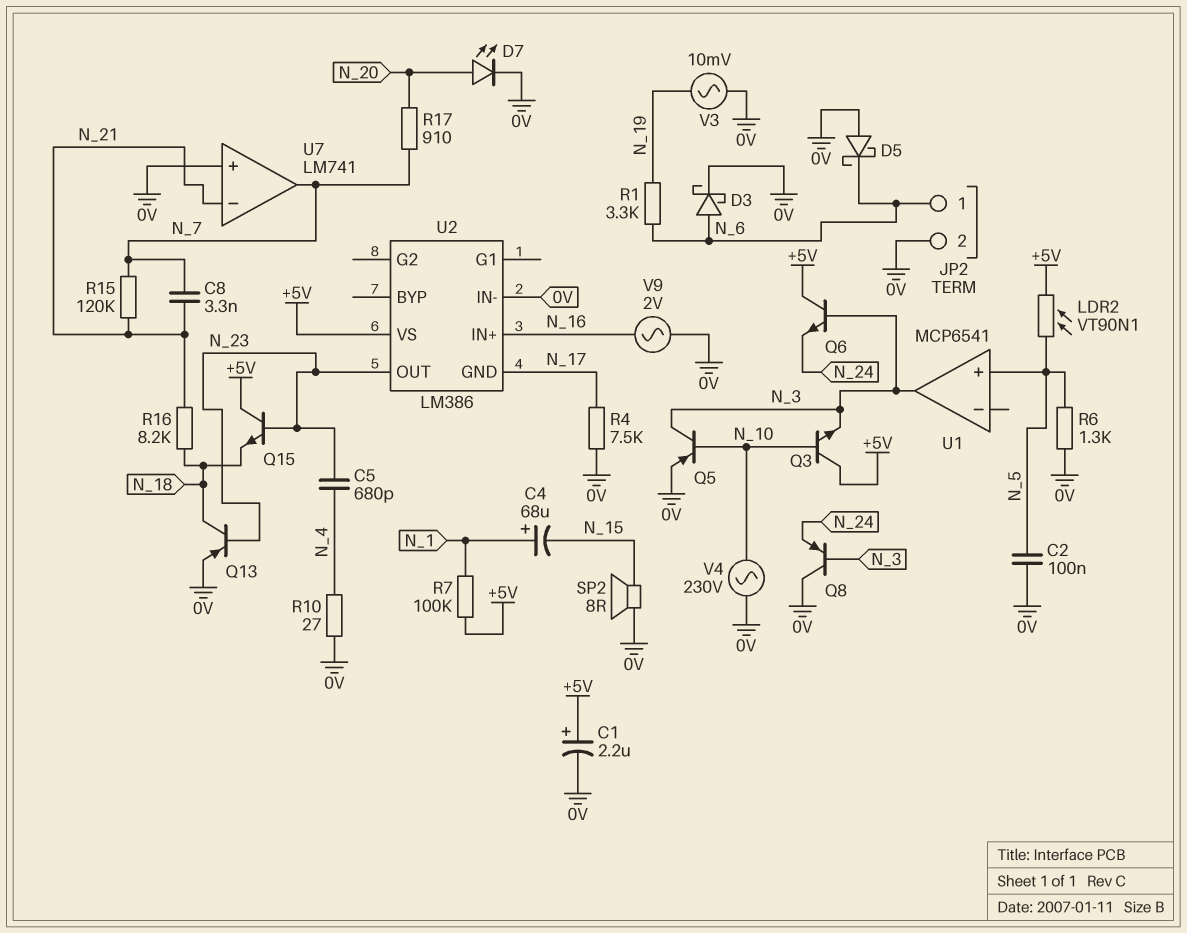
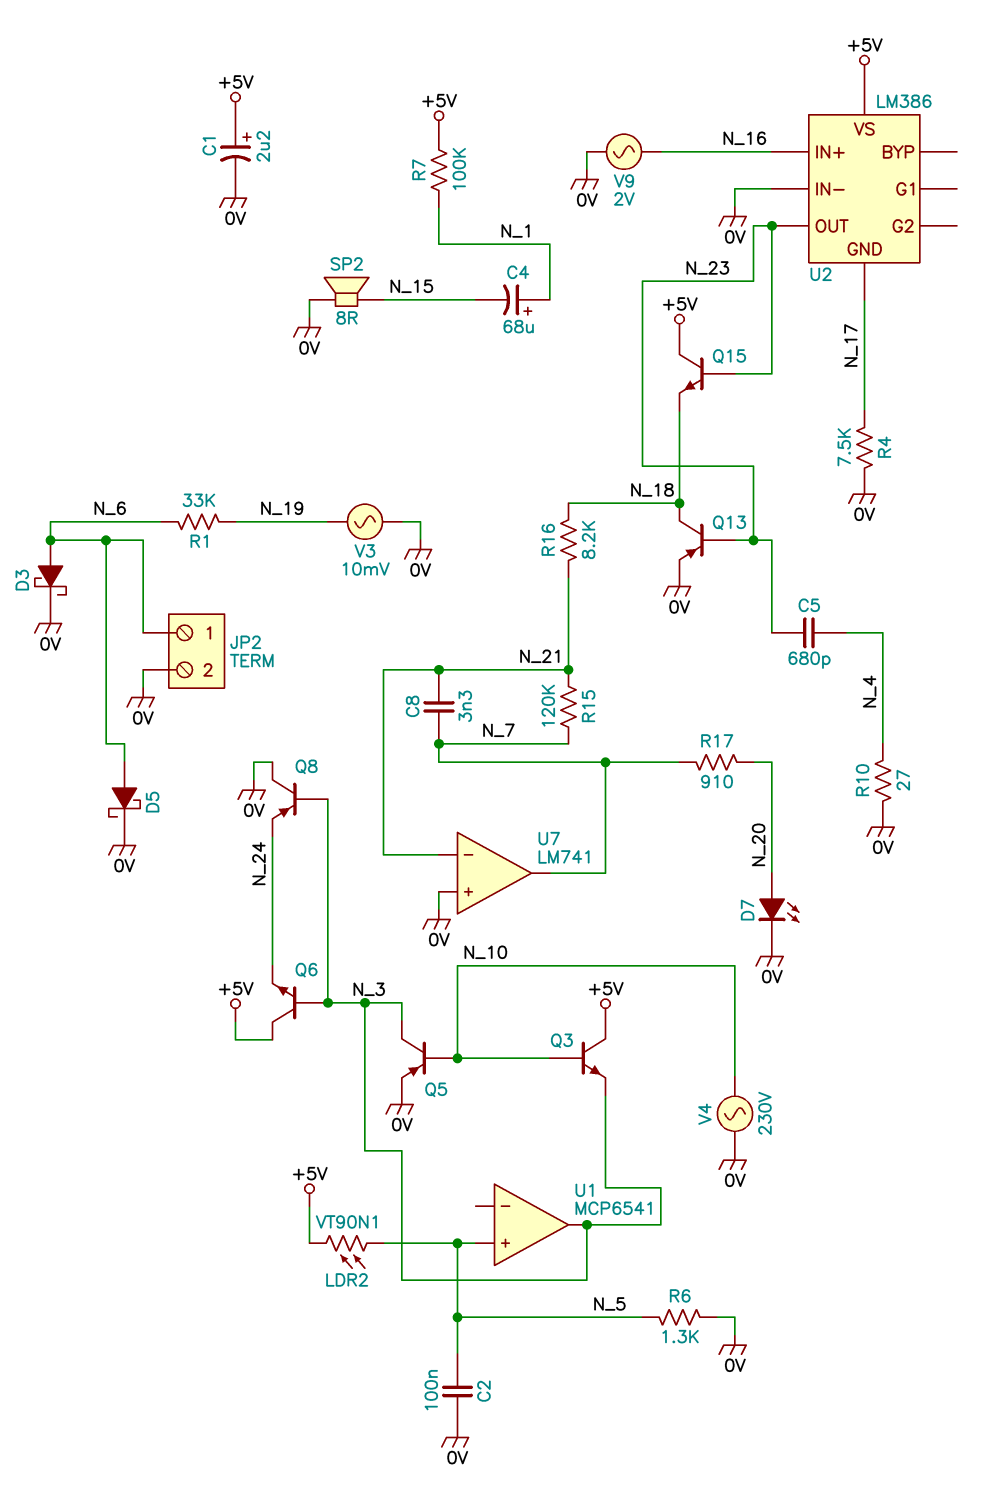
D5: schottky (A 0V, K N_6) -> schottky (A N_6, K 0V)
R1: 3.3k (N_6, N_19) -> 33k (N_6, N_19)

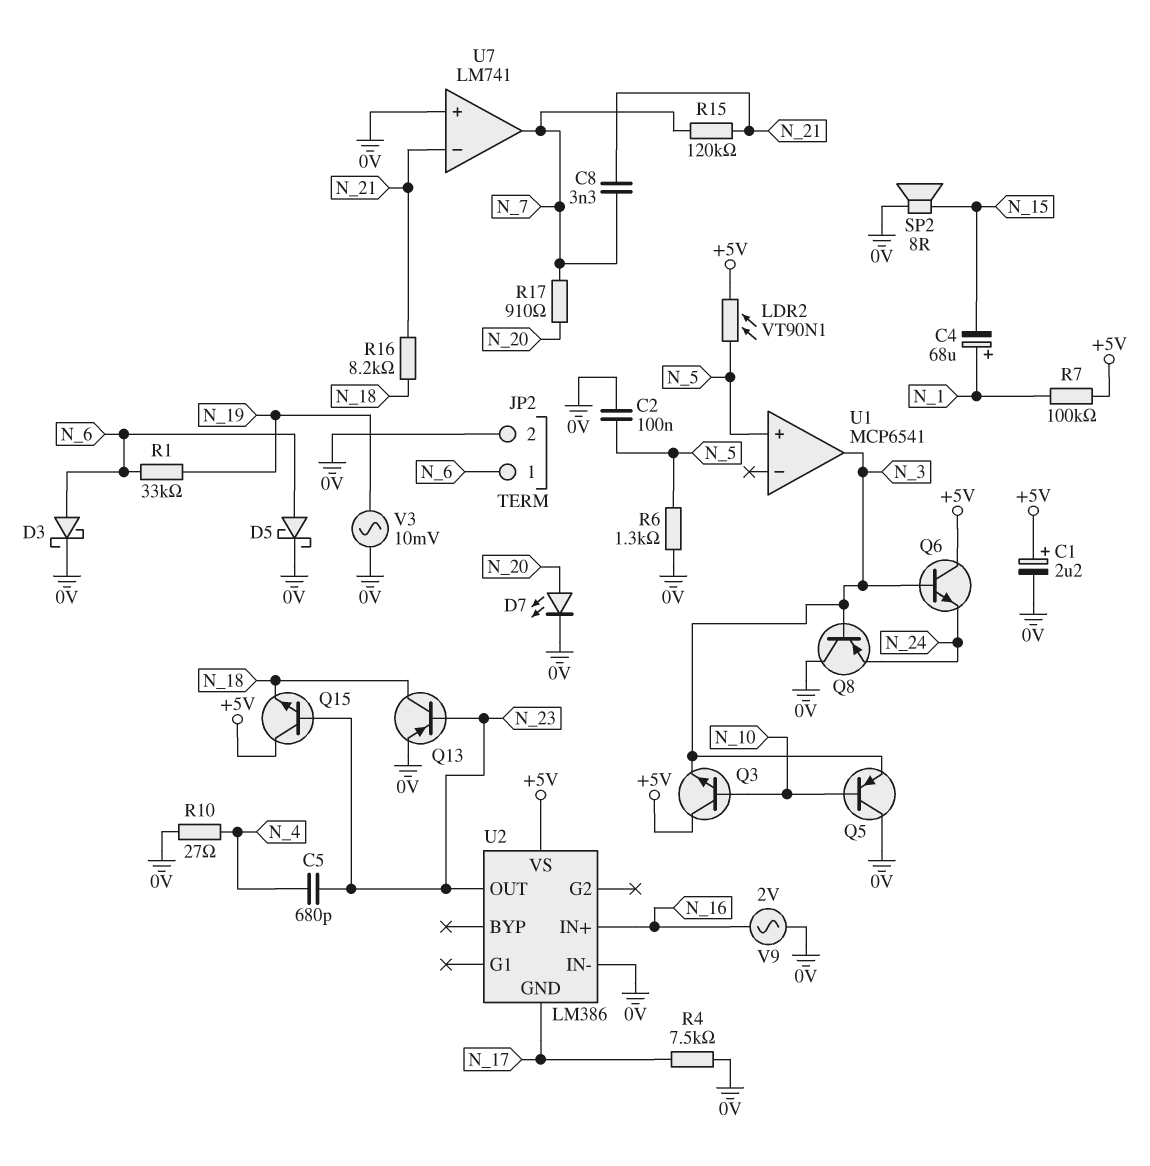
Q5: PNP (B N_10, C N_3, E 0V) -> PNP (B N_10, C 0V, E N_3)
V4: AC 230V (0V, N_10) -> none

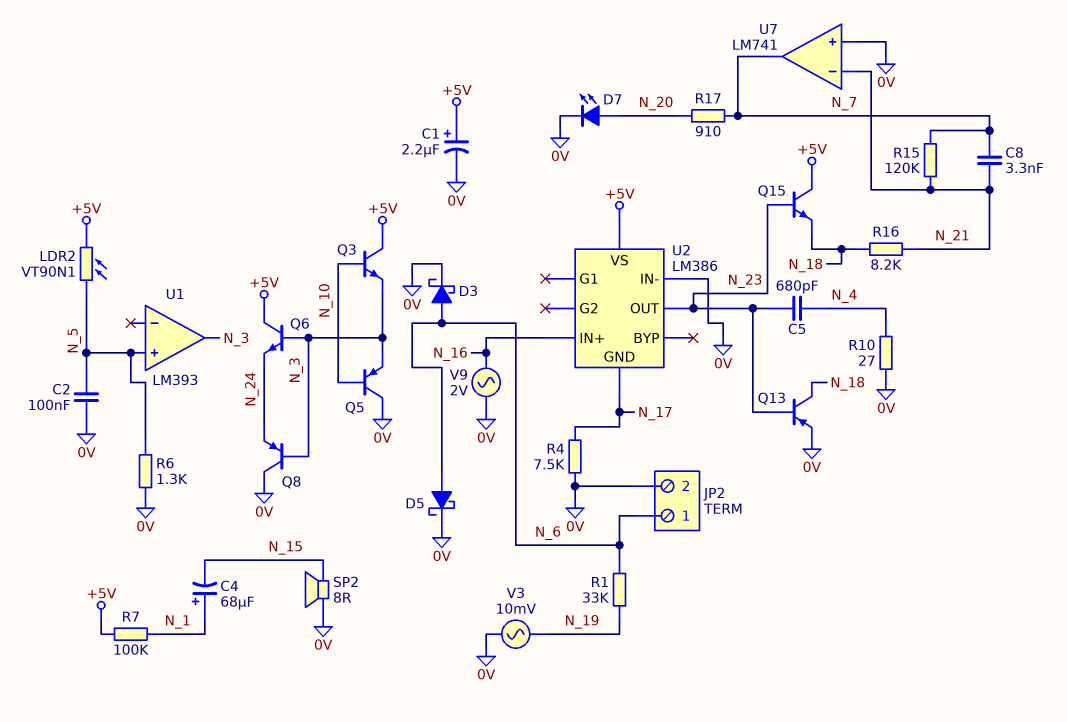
U1: MCP6541 -> LM393

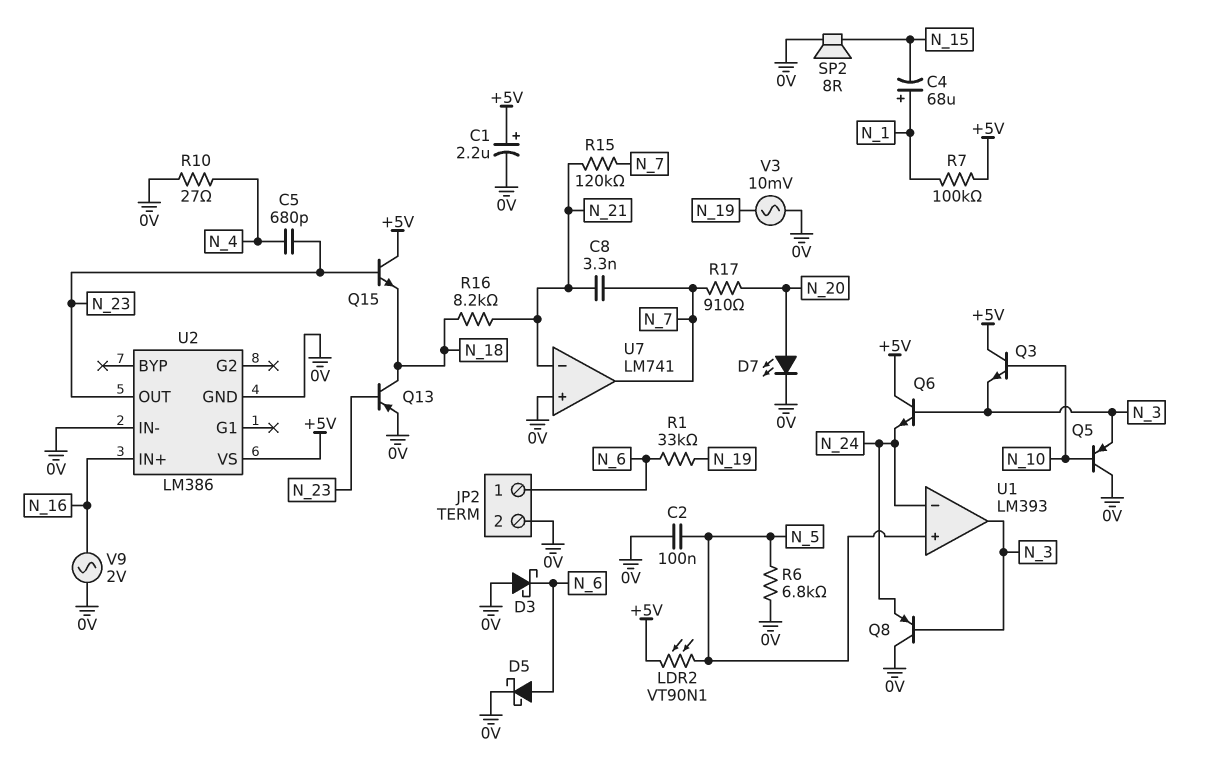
D3: schottky (A N_6, K 0V) -> schottky (A 0V, K N_6)
R4: 7.5k (0V, N_17) -> none
R6: 1.3k (0V, N_5) -> 6.8k (0V, N_5)
U1 pin in-: none -> N_24
U2 pin GND: N_17 -> 0V

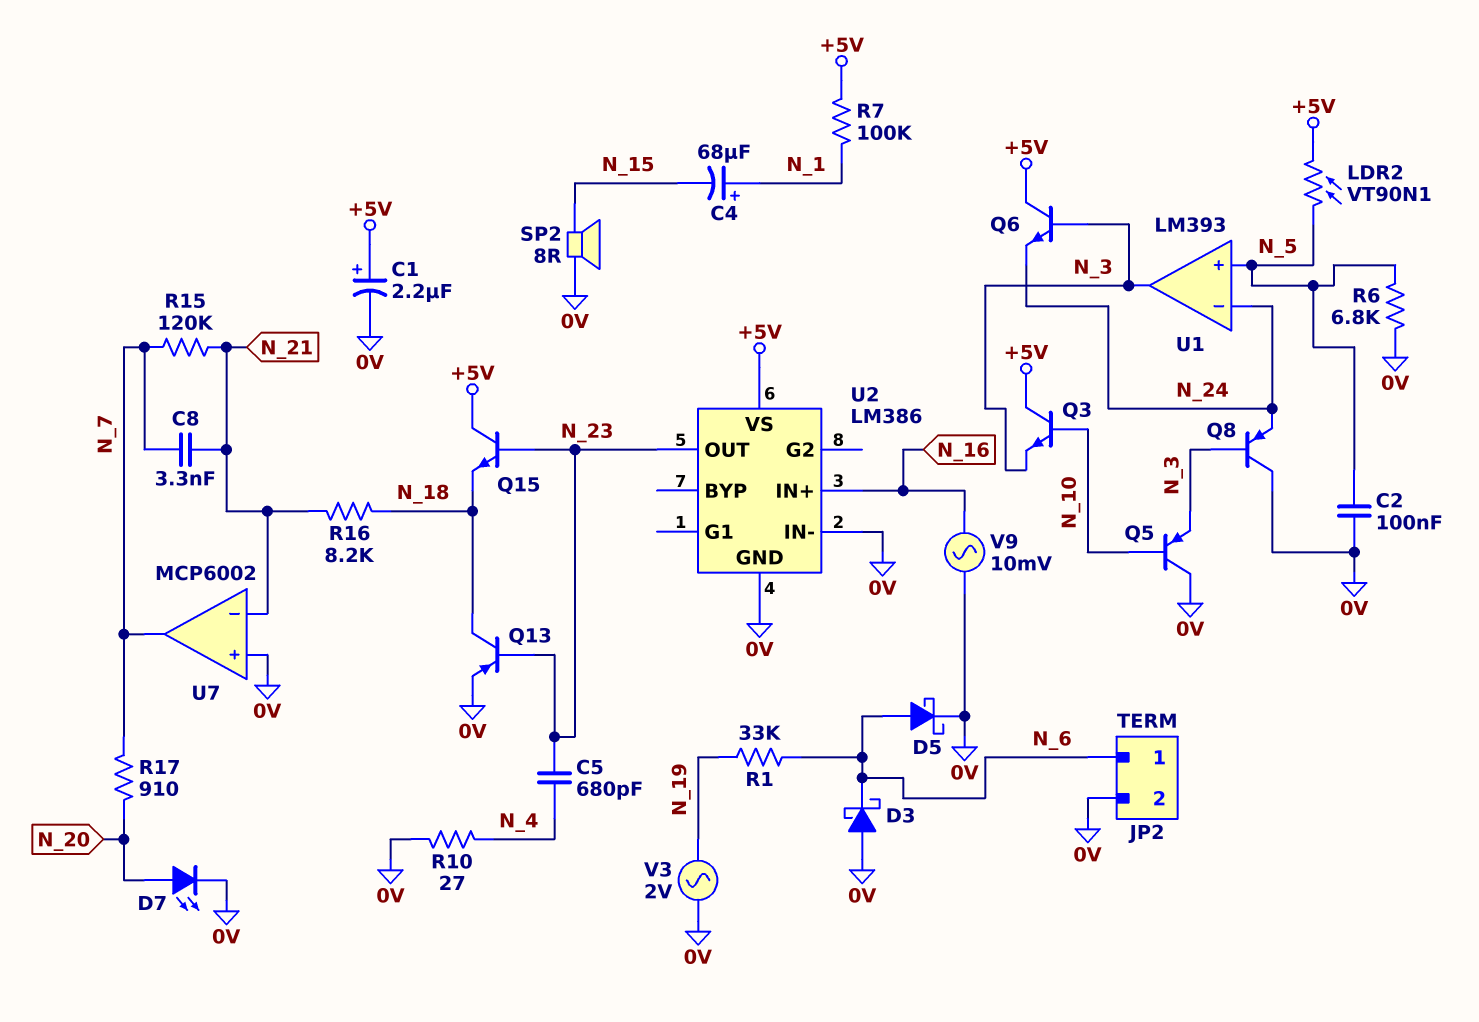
U7: LM741 -> MCP6002
V3: AC 10mV (0V, N_19) -> AC 2V (0V, N_19)
V9: AC 2V (0V, N_16) -> AC 10mV (0V, N_16)

